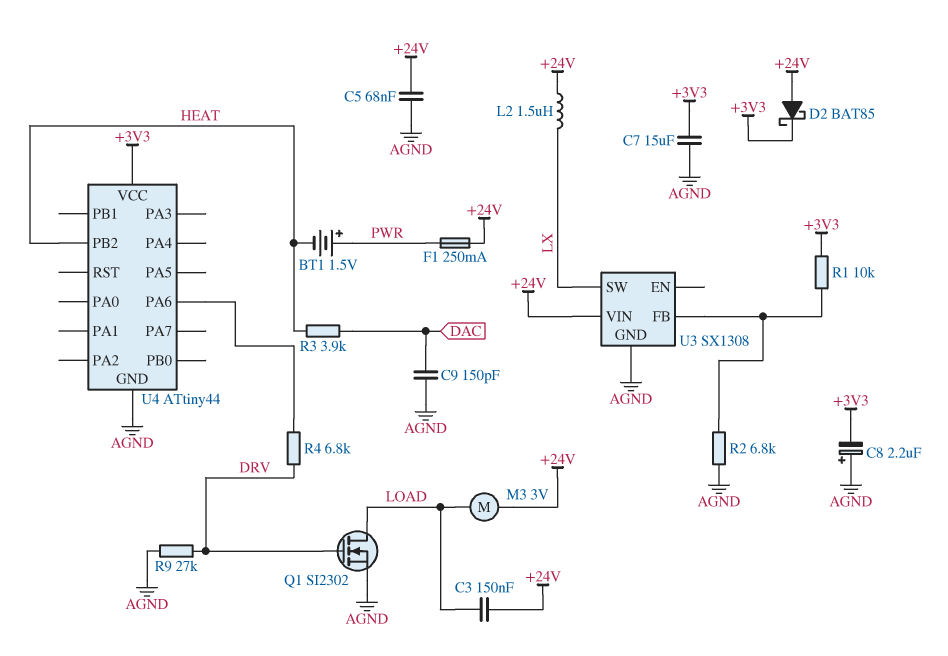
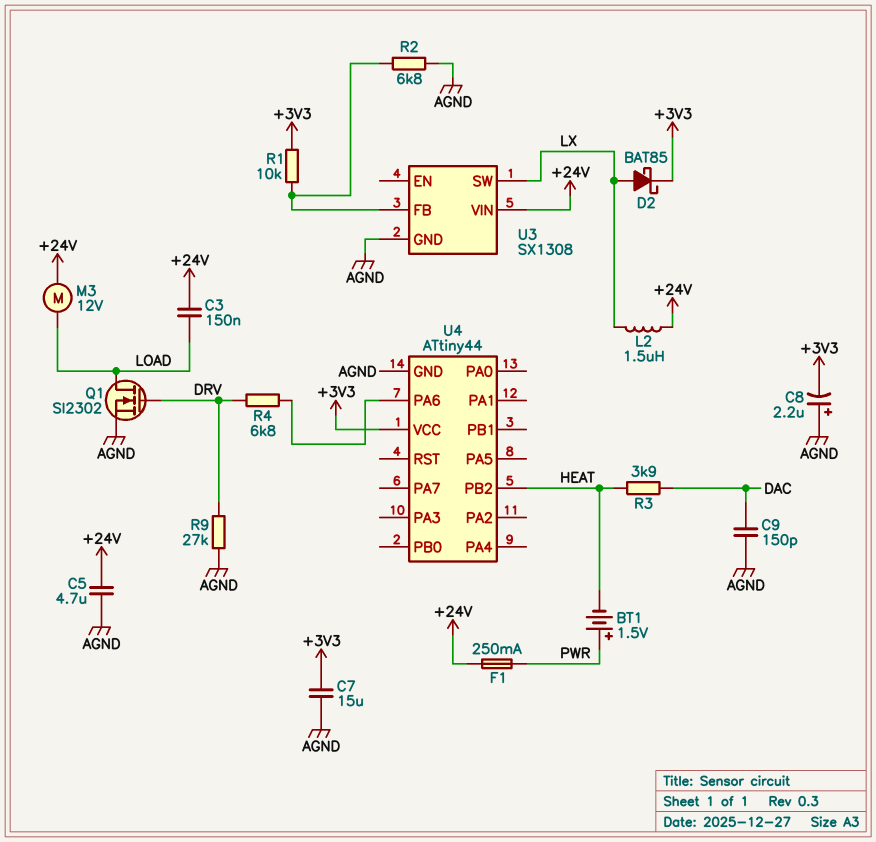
C5: 68nF (+24V, AGND) -> 4.7uF (+24V, AGND)
D2: schottky BAT85 (A +24V, K +3V3) -> schottky BAT85 (A LX, K +3V3)
M3: motor 3V (+24V, LOAD) -> motor 12V (+24V, LOAD)

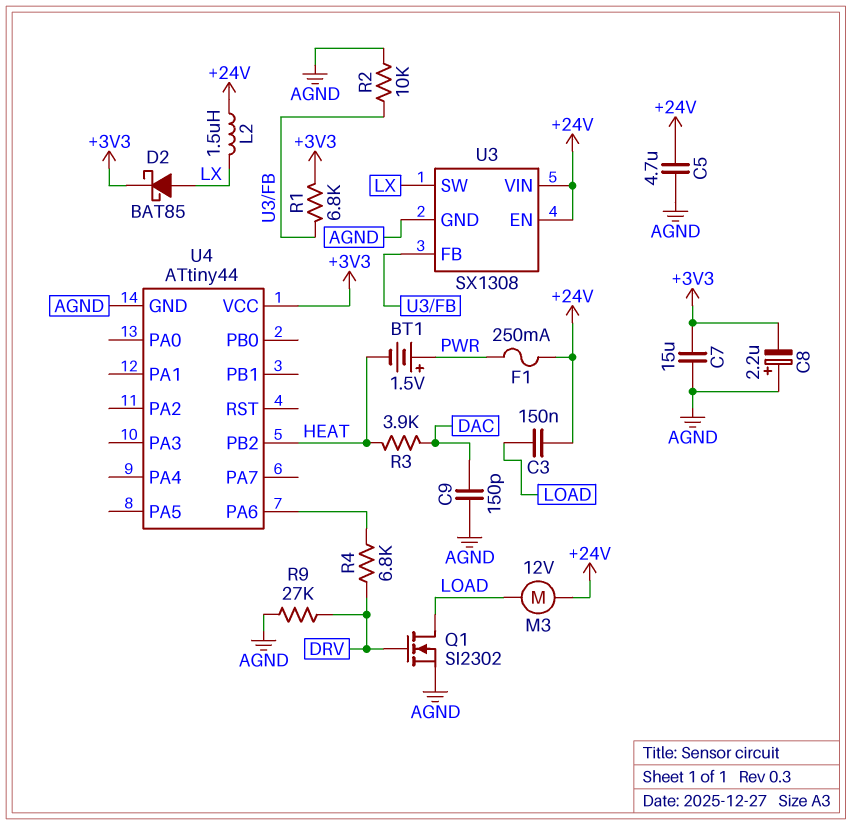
R1: 10k (+3V3, U3/FB) -> 6.8k (+3V3, U3/FB)
R2: 6.8k (AGND, U3/FB) -> 10k (AGND, U3/FB)
U3 pin EN: none -> +24V

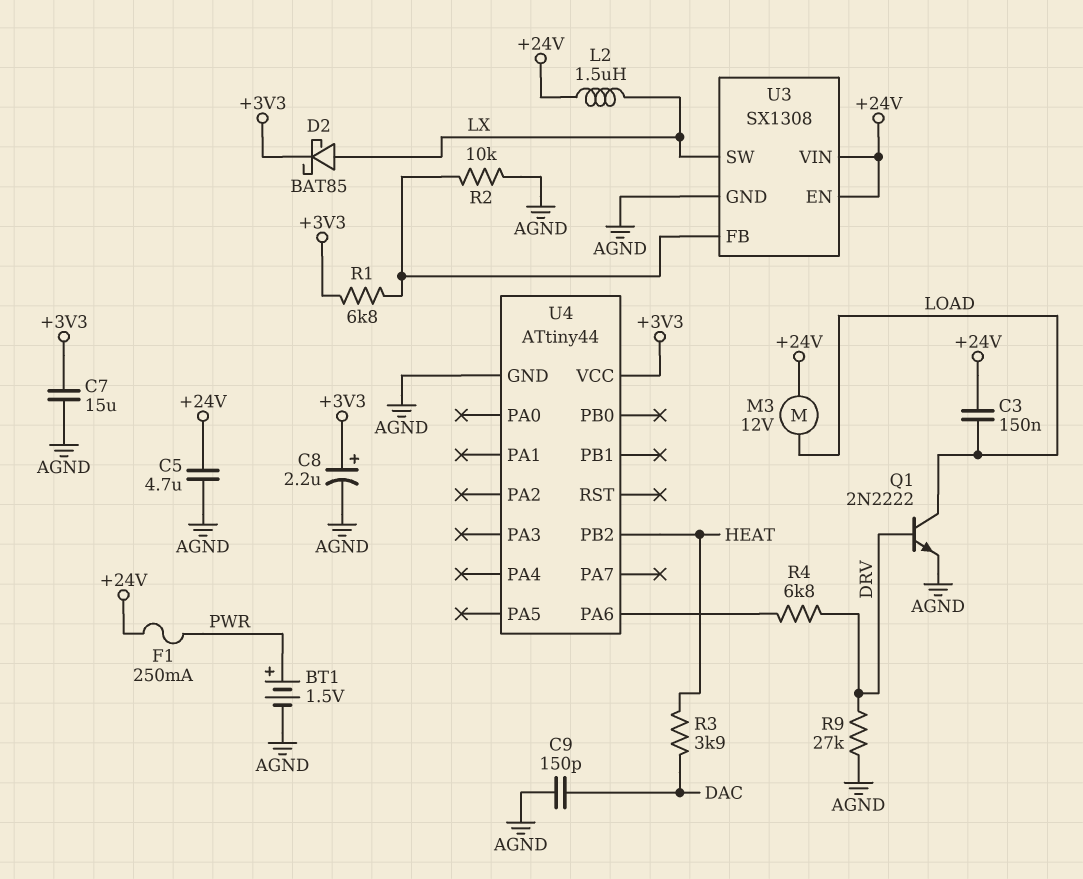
BT1: 1.5V (plus PWR, minus HEAT) -> 1.5V (plus PWR, minus AGND)
C8: 2.2uF (plus AGND, minus +3V3) -> 2.2uF (plus +3V3, minus AGND)
Q1: NMOS SI2302 (G DRV, D LOAD, S AGND) -> NPN 2N2222 (B DRV, C LOAD, E AGND)

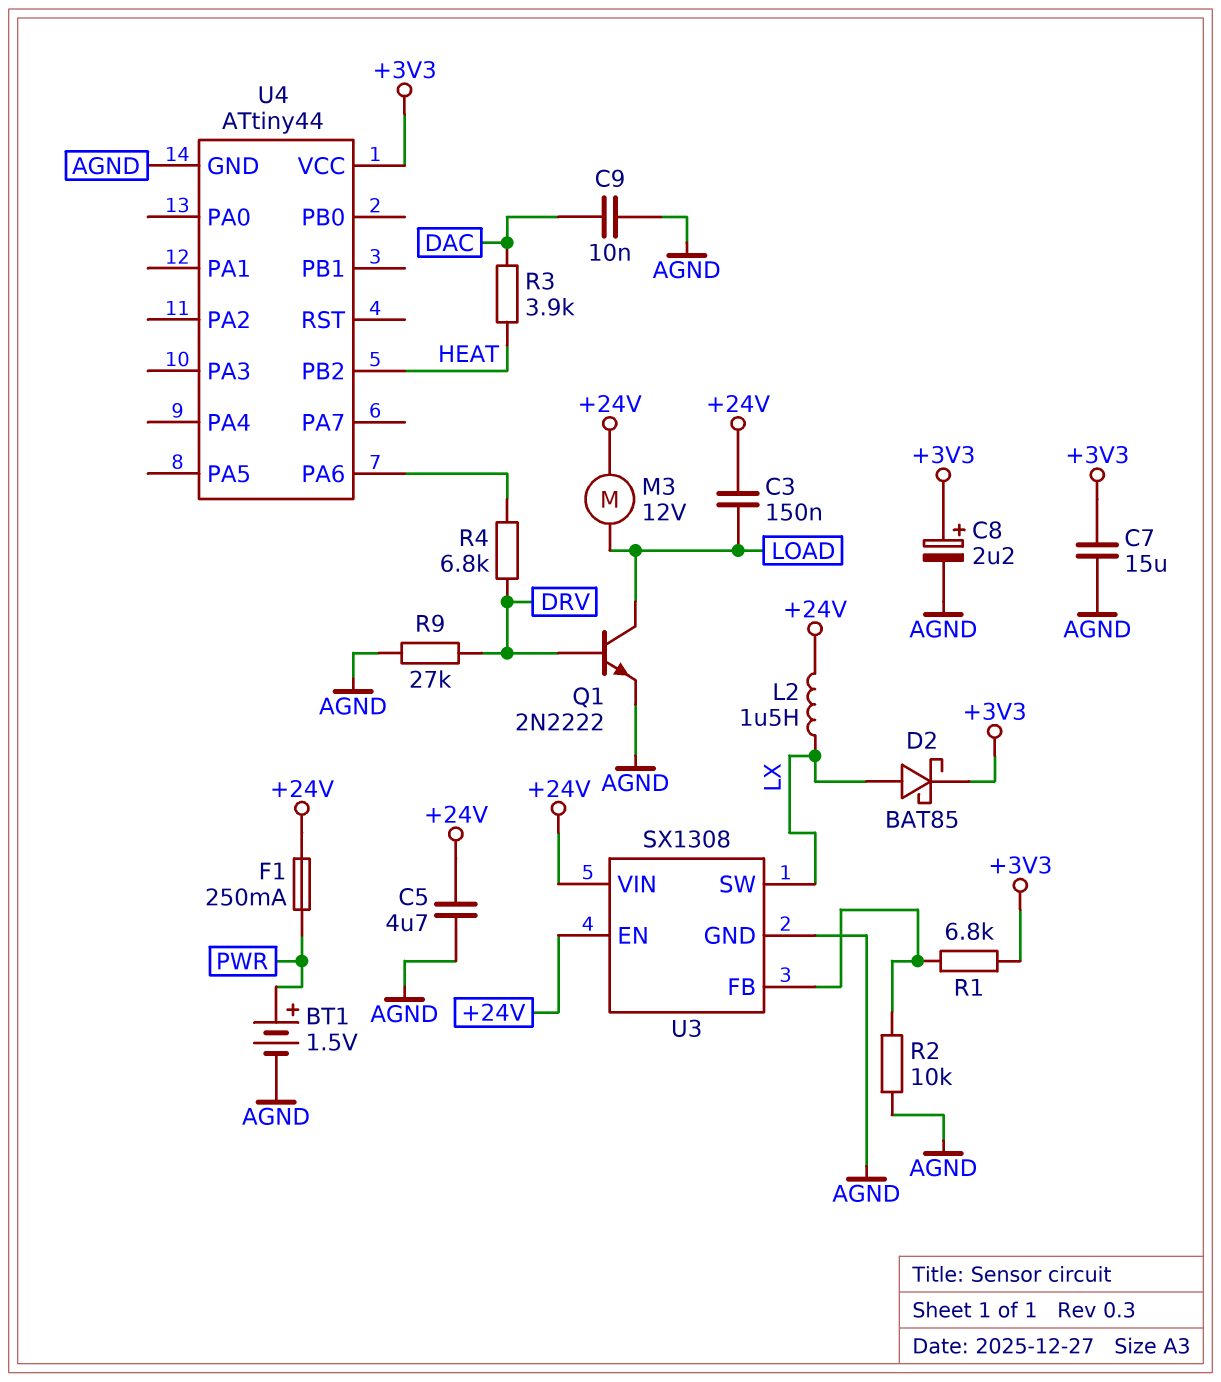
C9: 150pF (AGND, DAC) -> 10nF (AGND, DAC)

